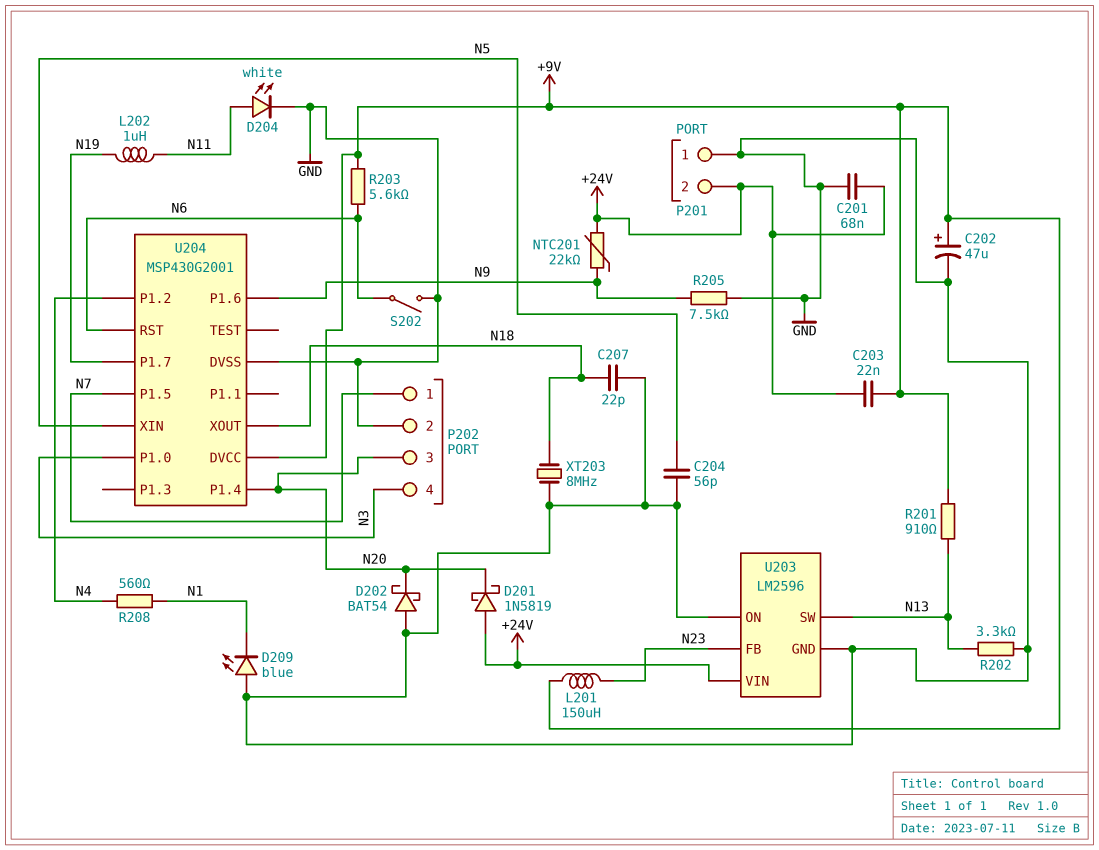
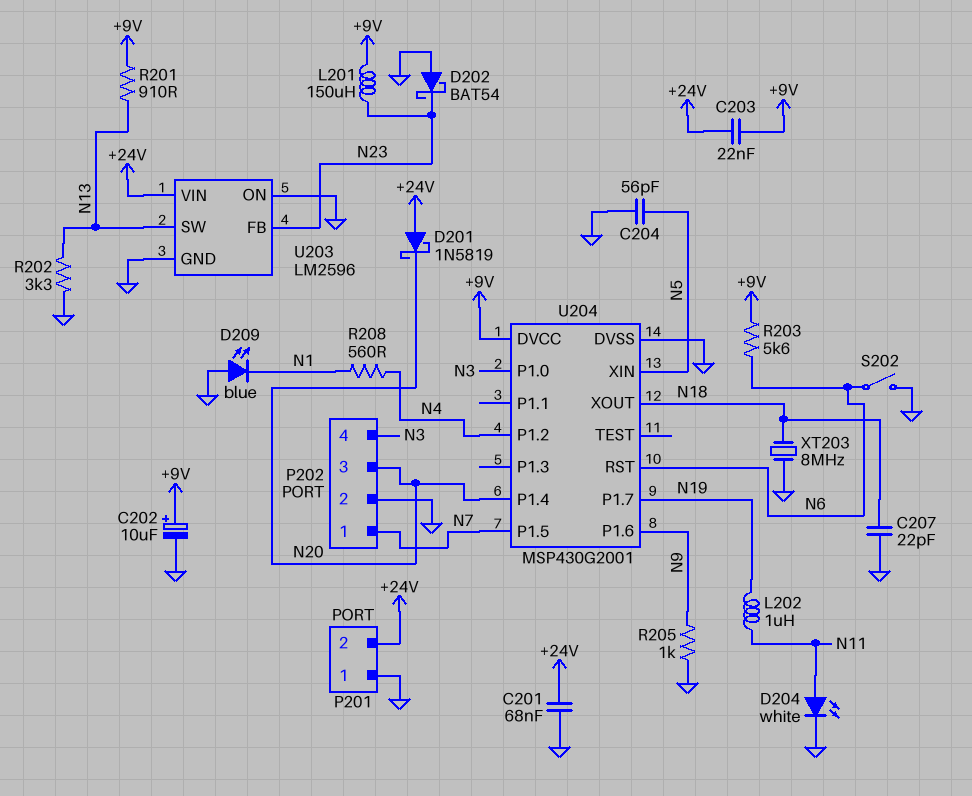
C202: 47uF (plus +9V, minus GND) -> 10uF (plus +9V, minus GND)
D202: schottky BAT54 (A GND, K N20) -> schottky BAT54 (A GND, K N23)
NTC201: 22k (+24V, N9) -> none
R205: 7.5k (GND, N9) -> 1k (GND, N9)

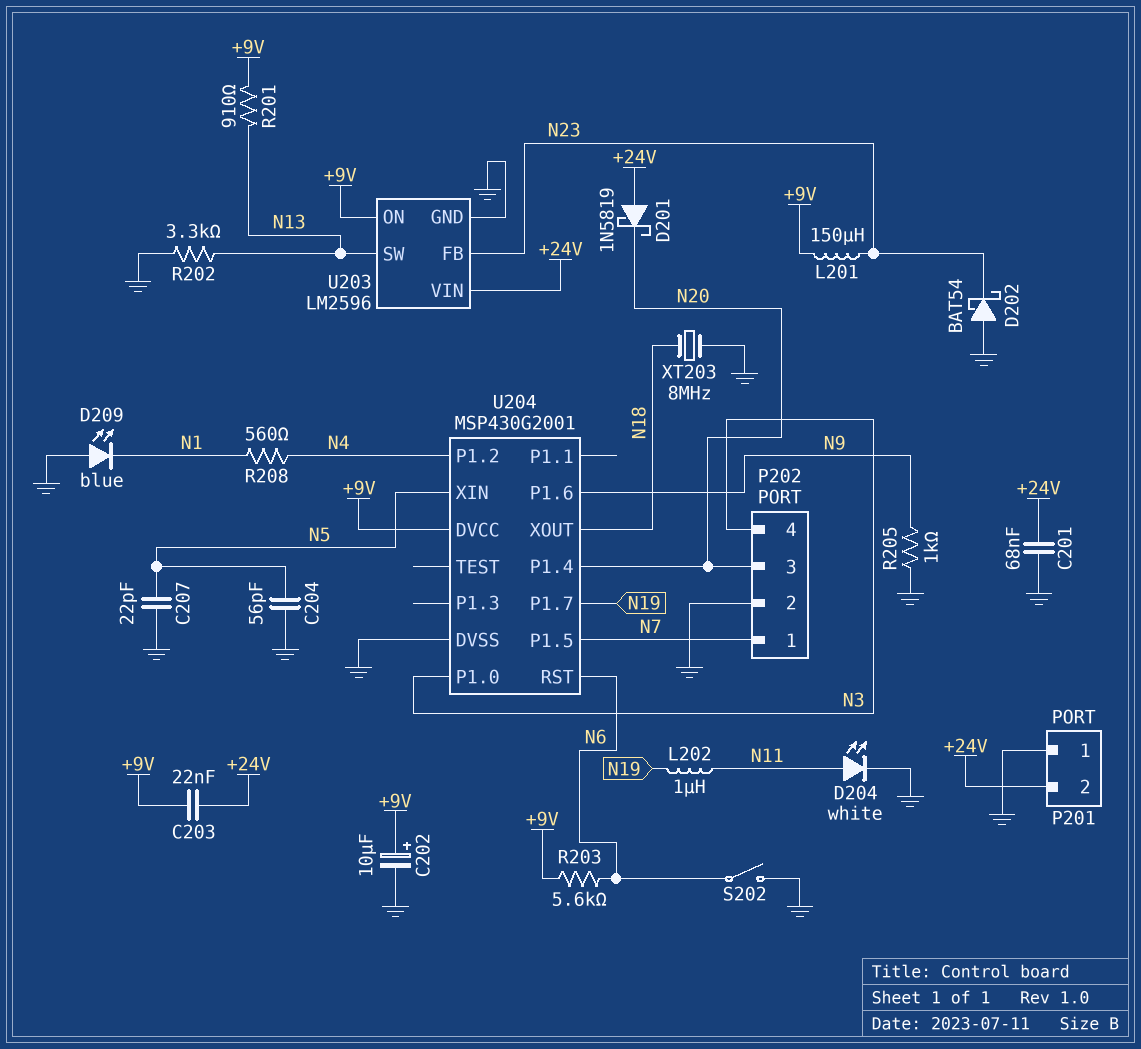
C207: 22pF (GND, N18) -> 22pF (GND, N5)
U203 pin ON: GND -> +9V

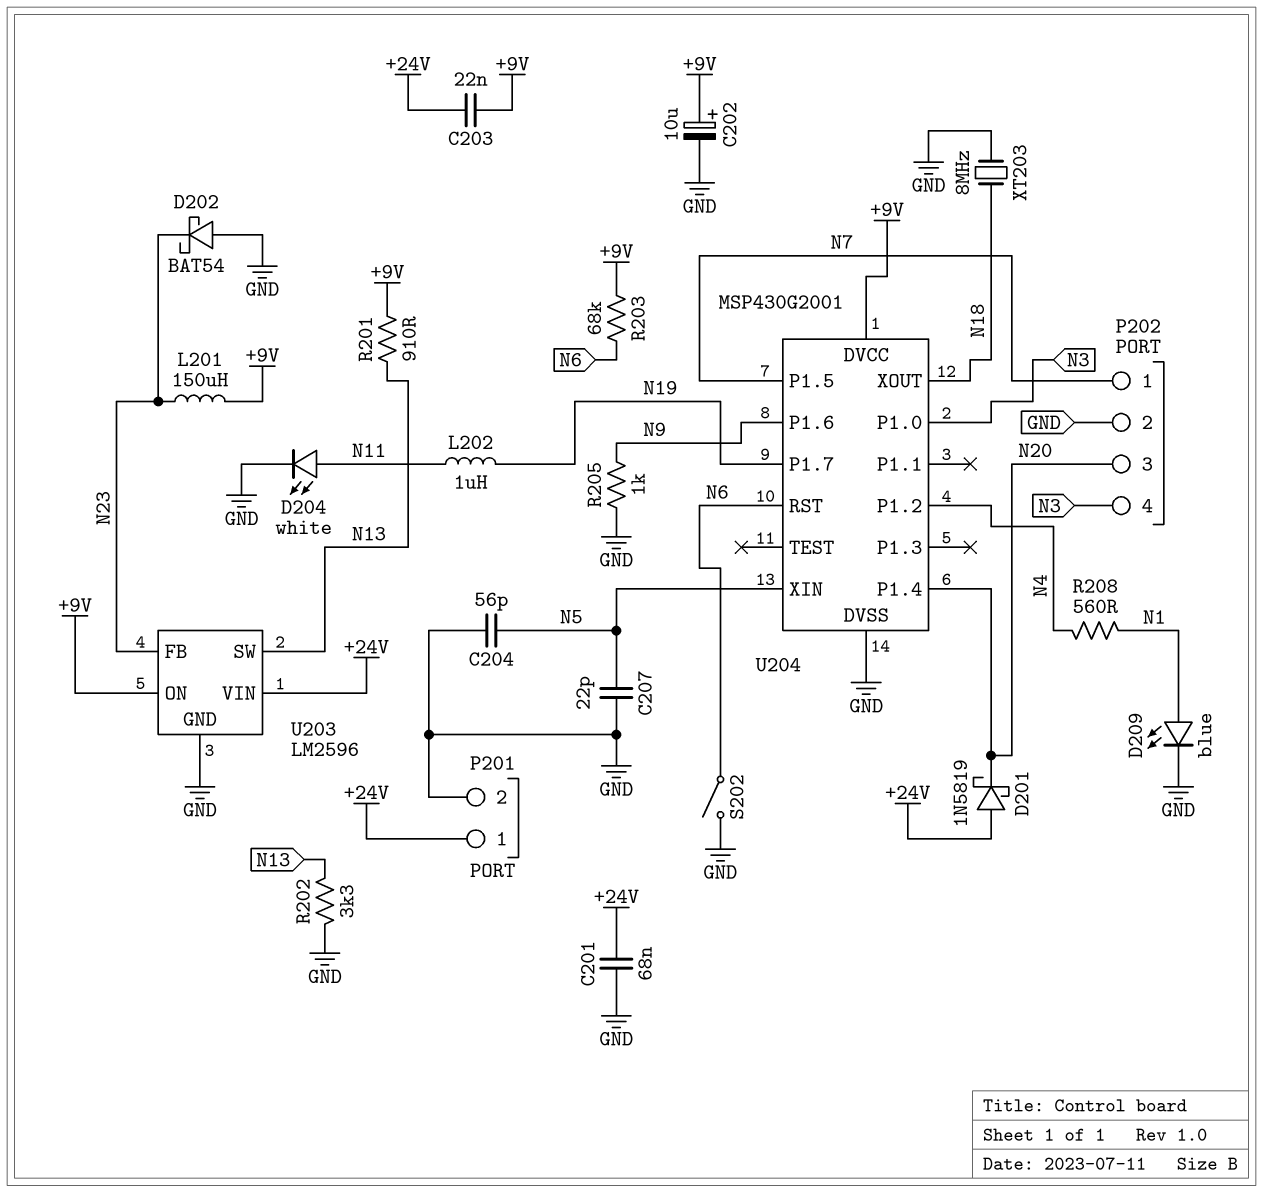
D209: LED blue (A GND, K N1) -> LED blue (A N1, K GND)
P201 pin 1: GND -> +24V
P201 pin 2: +24V -> GND
R203: 5.6k (+9V, N6) -> 68k (+9V, N6)

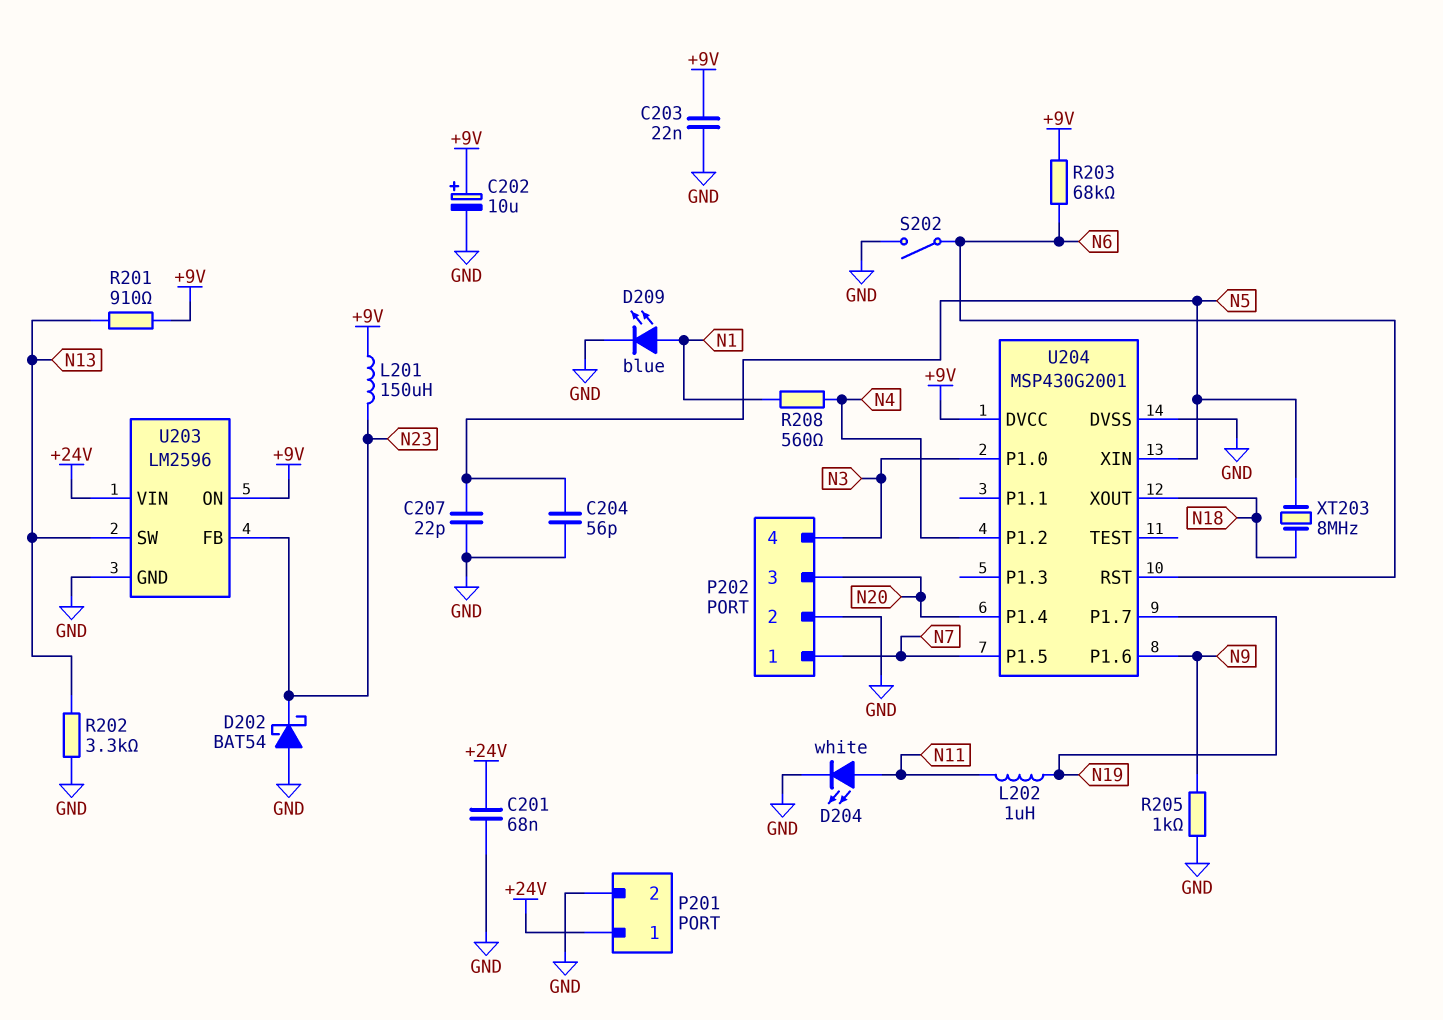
C203: 22nF (+9V, +24V) -> 22nF (+9V, GND)
D201: schottky 1N5819 (A +24V, K N20) -> none
XT203: 8MHz (GND, N18) -> 8MHz (N5, N18)

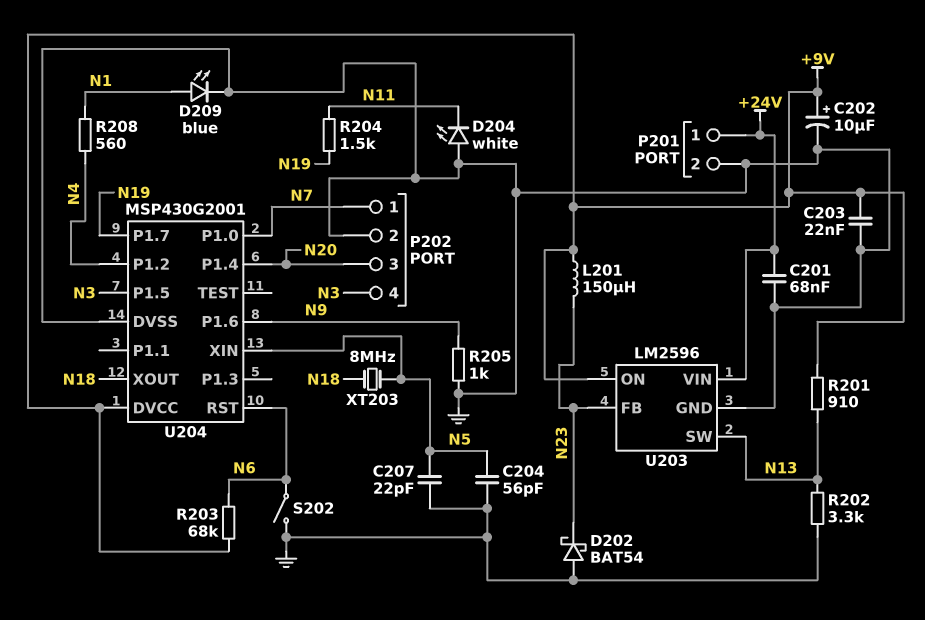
D204: LED white (A N11, K GND) -> LED white (A GND, K N11)
L202: 1uH (N11, N19) -> none
R204: none -> 1.5k (N11, N19)
U204 pin P1.0: N3 -> N7
U204 pin P1.5: N7 -> N3

